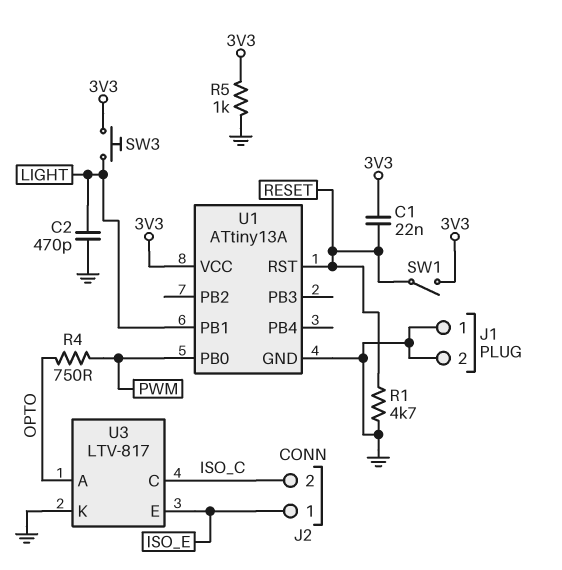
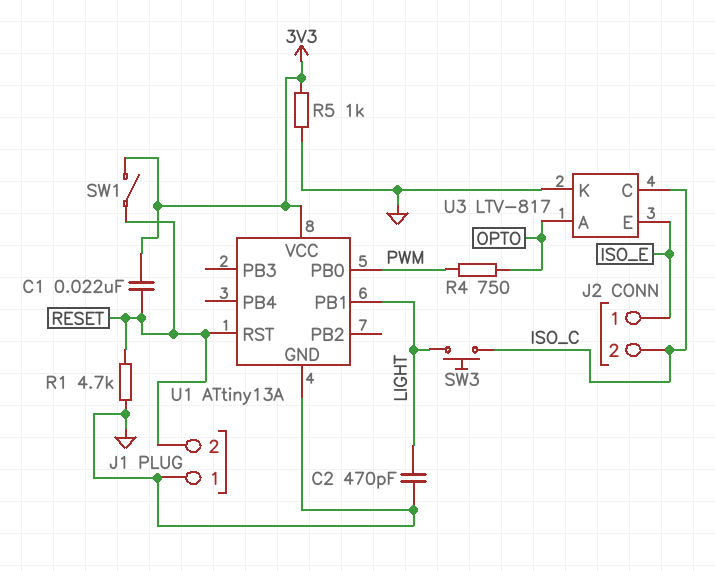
J1 pin 2: GND -> RESET
SW3: button (3V3, LIGHT) -> button (ISO_C, LIGHT)

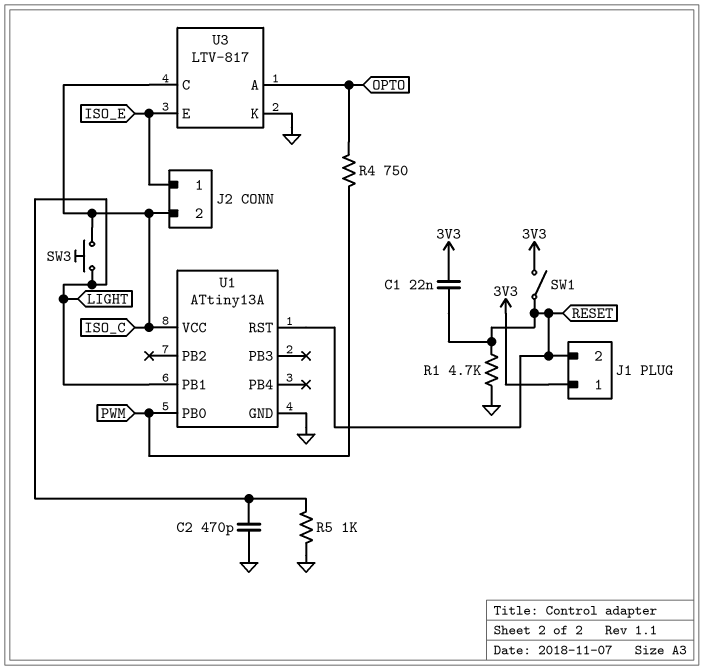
J1 pin 1: GND -> 3V3
R5: 1k (3V3, GND) -> 1k (GND, LIGHT)
U1 pin VCC: 3V3 -> ISO_C

